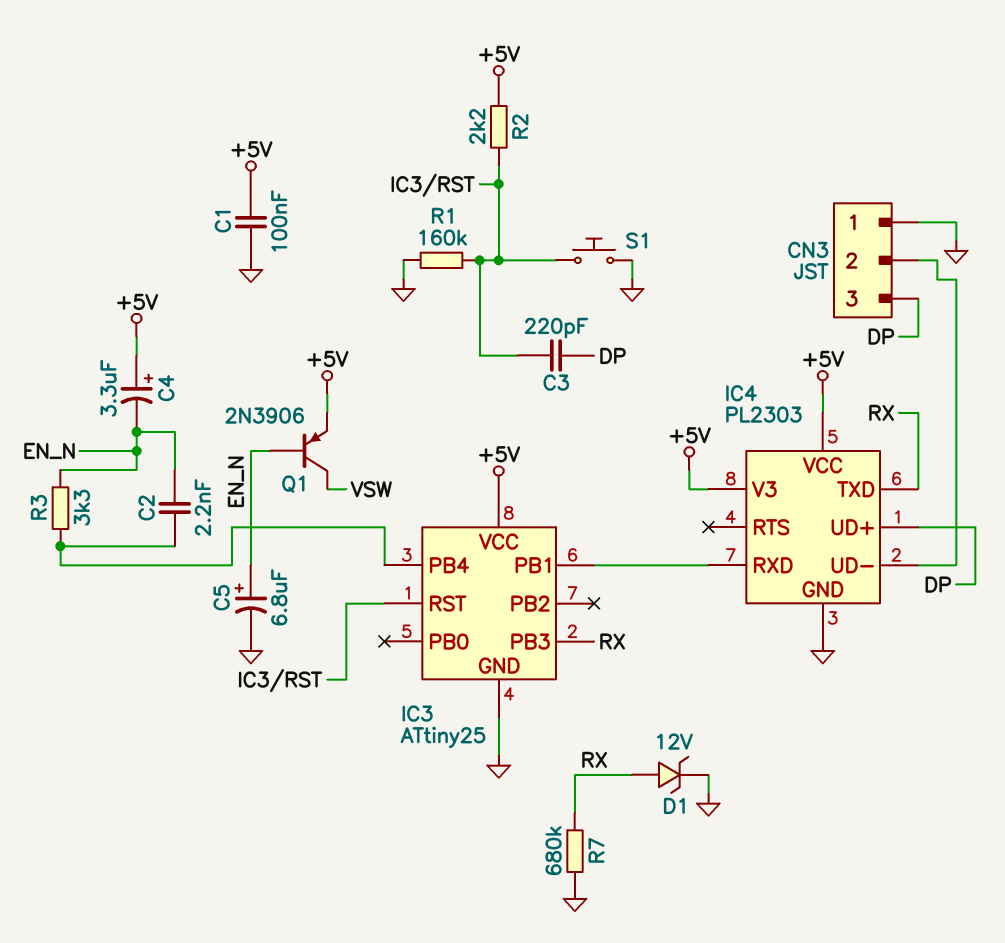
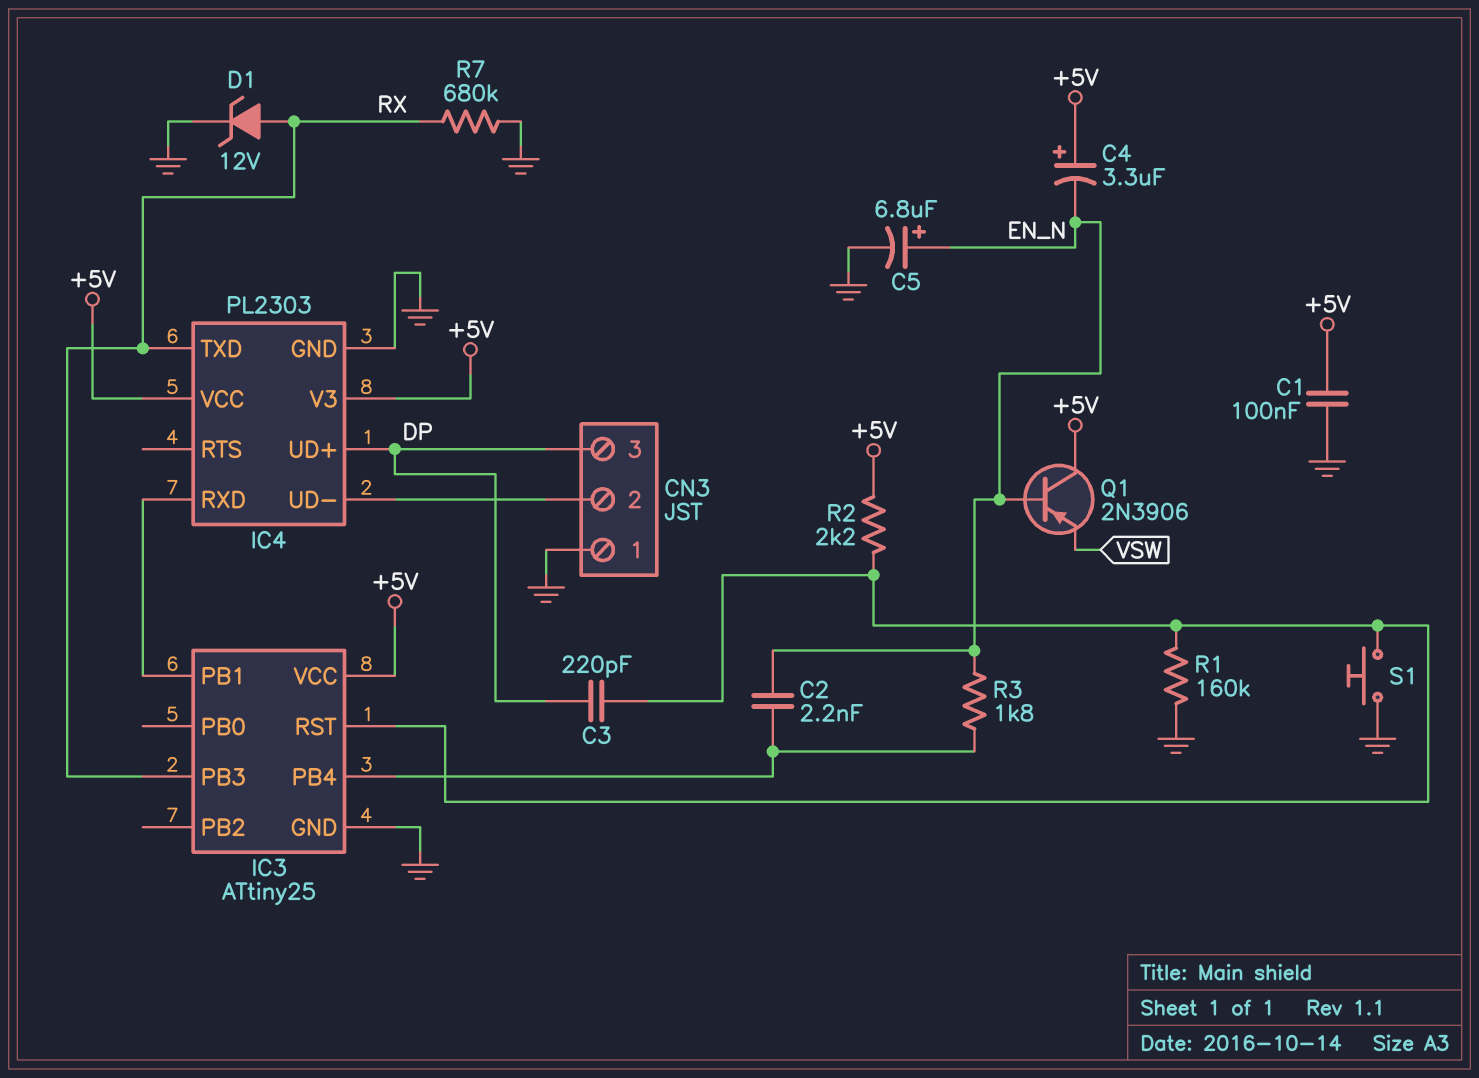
Q1: PNP 2N3906 (B EN_N, C VSW, E +5V) -> PNP 2N3906 (B EN_N, C +5V, E VSW)
R3: 3.3k (EN_N, IC3/PB4) -> 1.8k (EN_N, IC3/PB4)

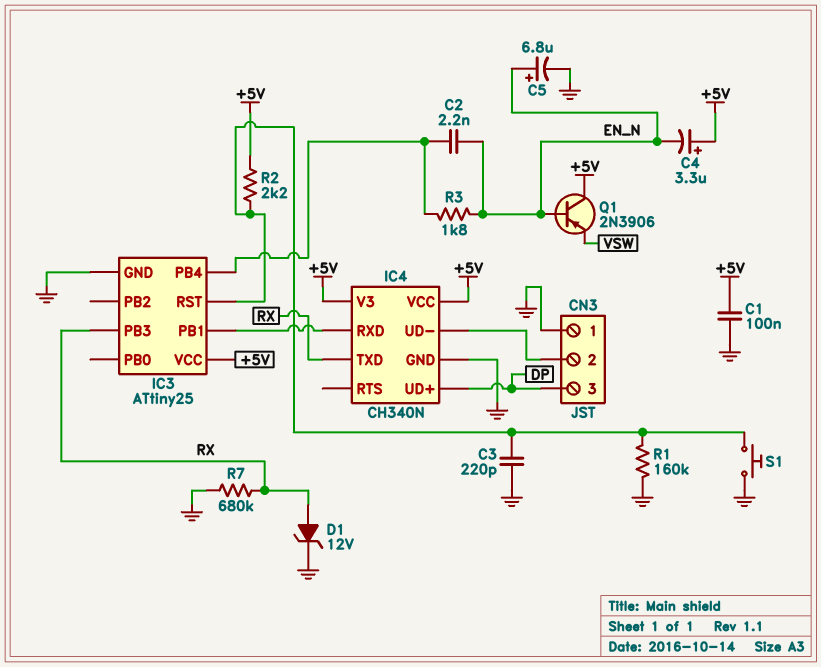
C3: 220pF (DP, IC3/RST) -> 220pF (GND, IC3/RST)
IC4: PL2303 -> CH340N

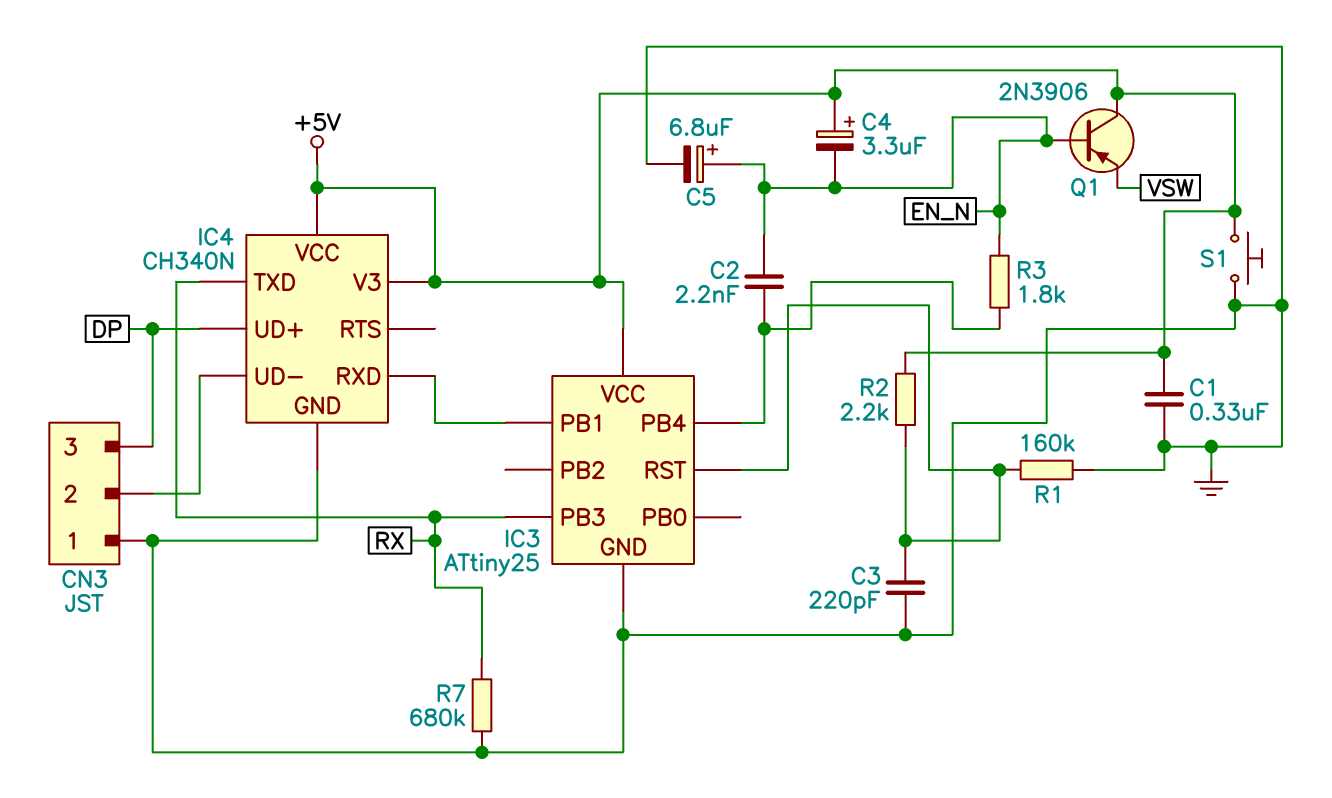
C1: 100nF (+5V, GND) -> 330nF (+5V, GND)
D1: zener 12V (A RX, K GND) -> none
S1: button (GND, IC3/RST) -> button (+5V, GND)

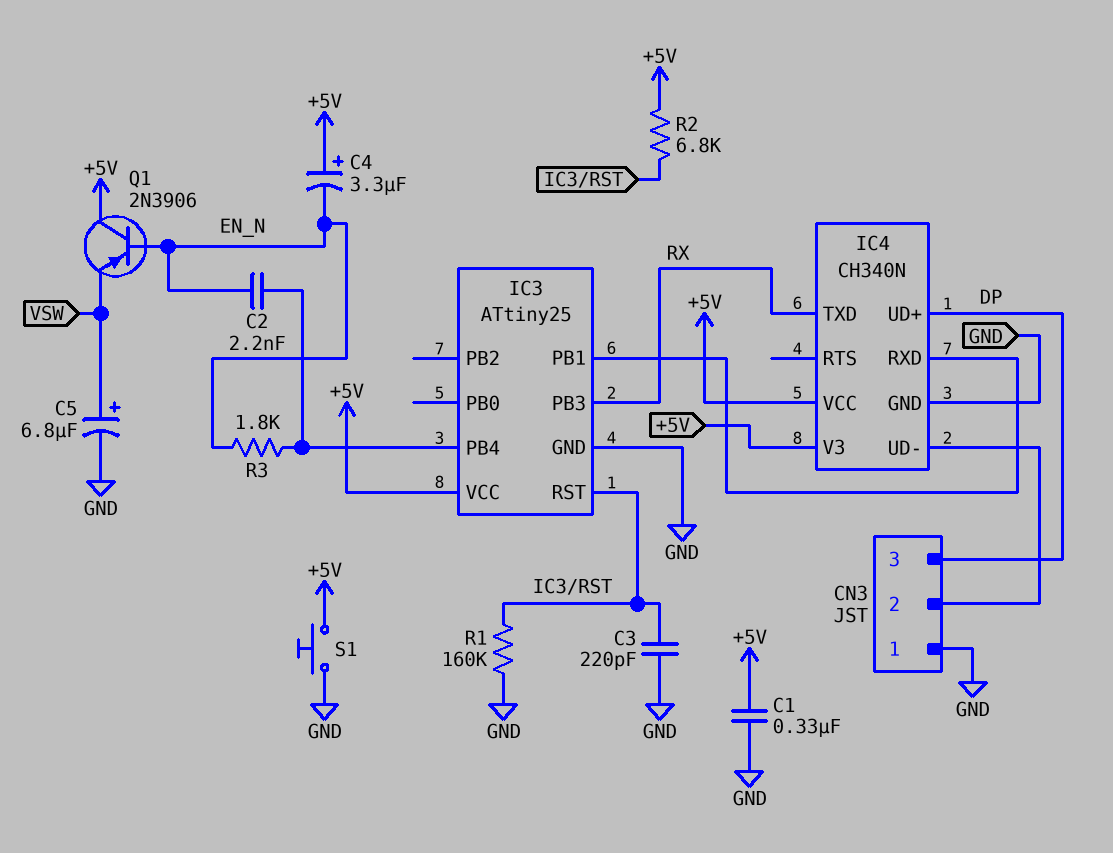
C5: 6.8uF (plus EN_N, minus GND) -> 6.8uF (plus VSW, minus GND)
R2: 2.2k (+5V, IC3/RST) -> 6.8k (+5V, IC3/RST)
R7: 680k (GND, RX) -> none

